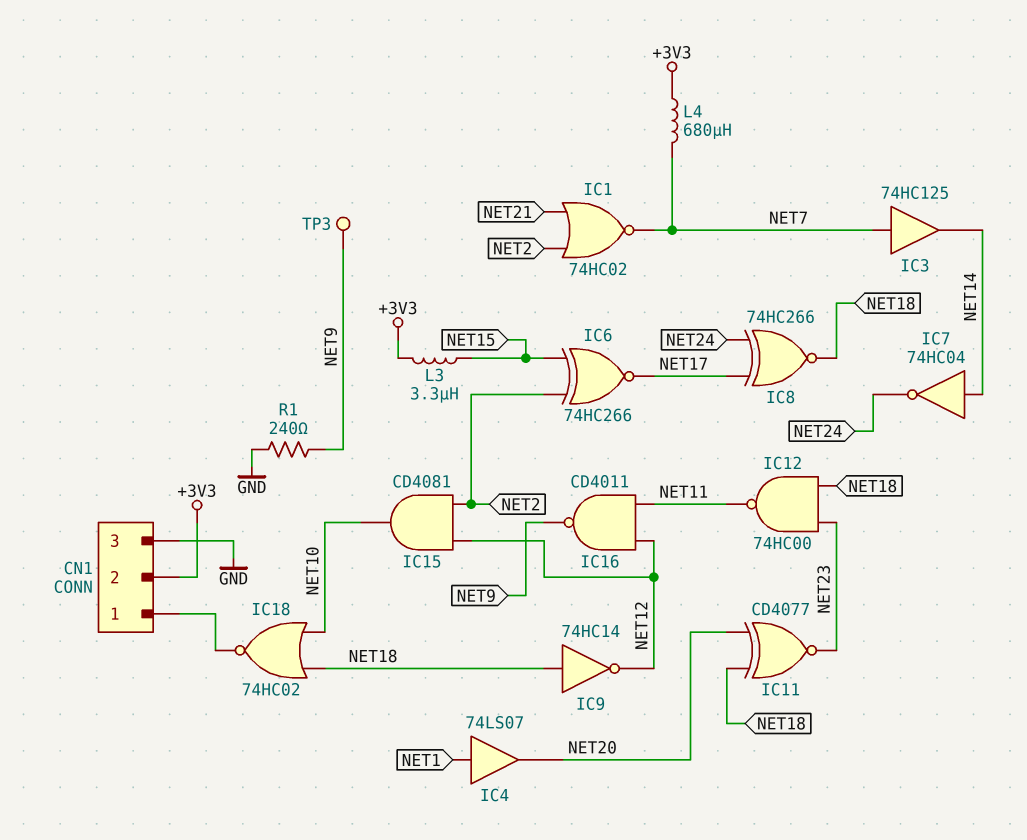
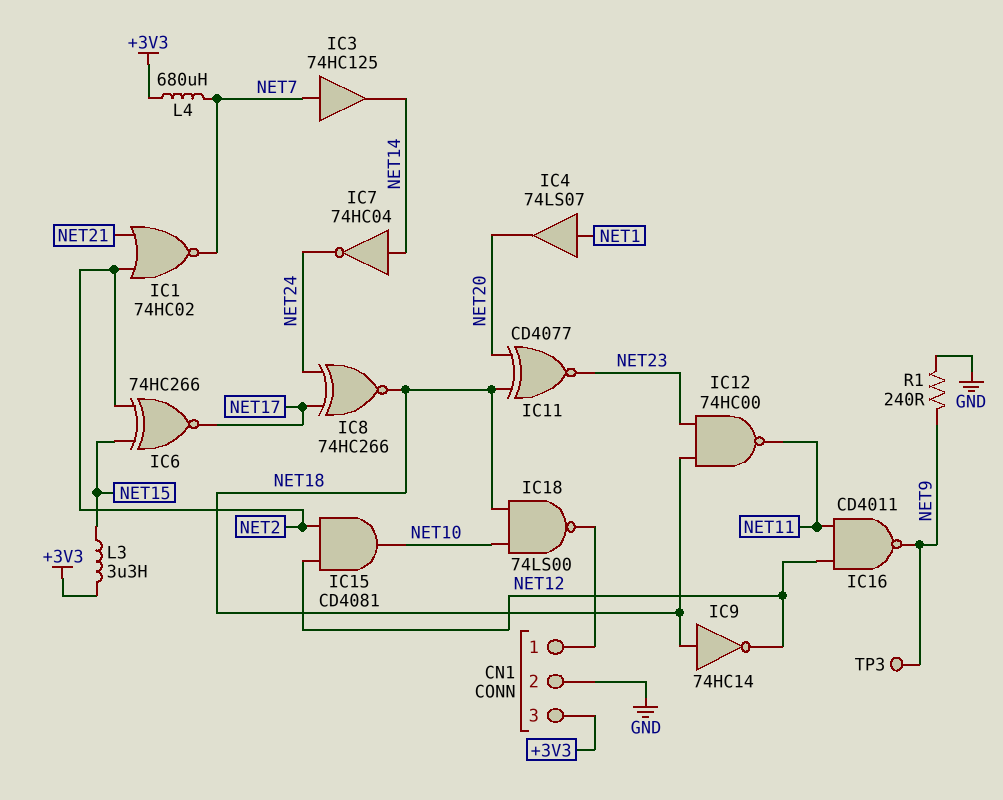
CN1 pin 2: +3V3 -> GND
CN1 pin 3: GND -> +3V3
IC18: NOR 74HC02 (in NET10, in NET18, out CN1/1) -> NAND 74LS00 (in NET10, in NET18, out CN1/1)

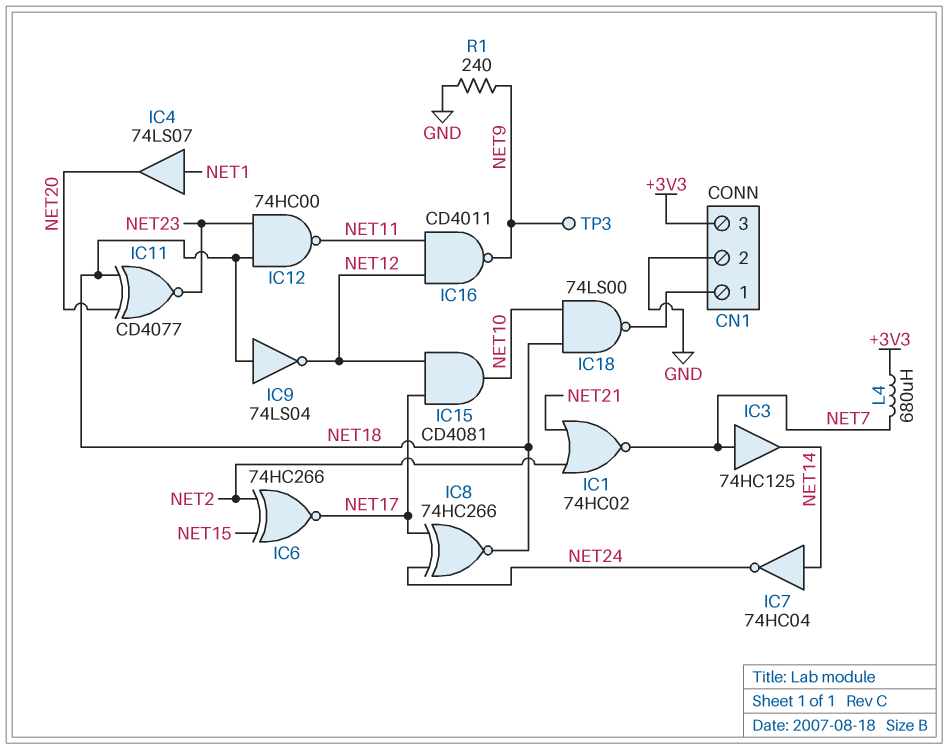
IC9: NOT 74HC14 (in NET18, out NET12) -> NOT 74LS04 (in NET18, out NET12)
IC15: AND CD4081 (in NET2, in NET12, out NET10) -> AND CD4081 (in NET12, in NET17, out NET10)
L3: 3.3uH (+3V3, NET15) -> none

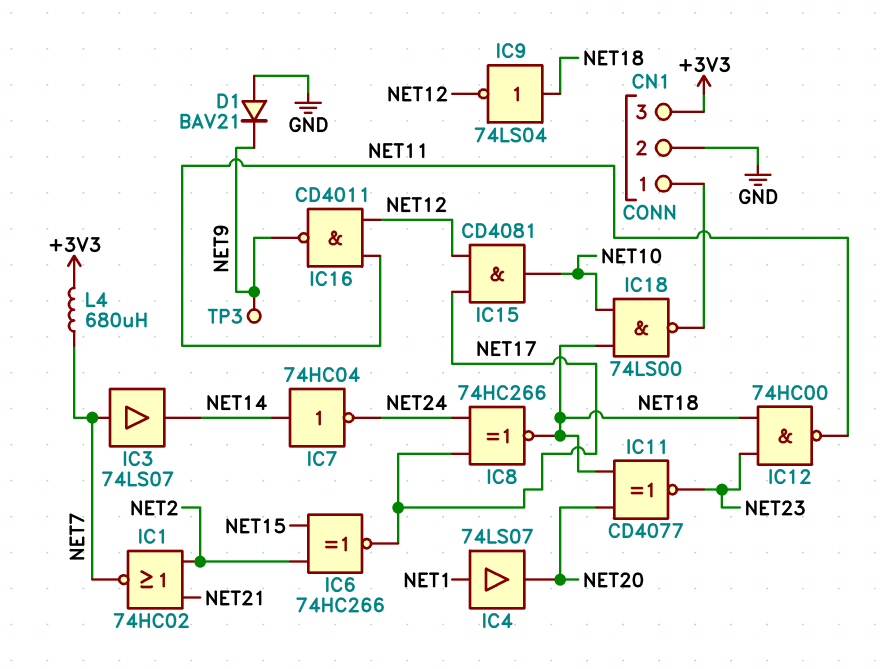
D1: none -> diode BAV21 (A GND, K NET9)
IC3: buffer 74HC125 (in NET7, out NET14) -> buffer 74LS07 (in NET7, out NET14)
R1: 240 (GND, NET9) -> none

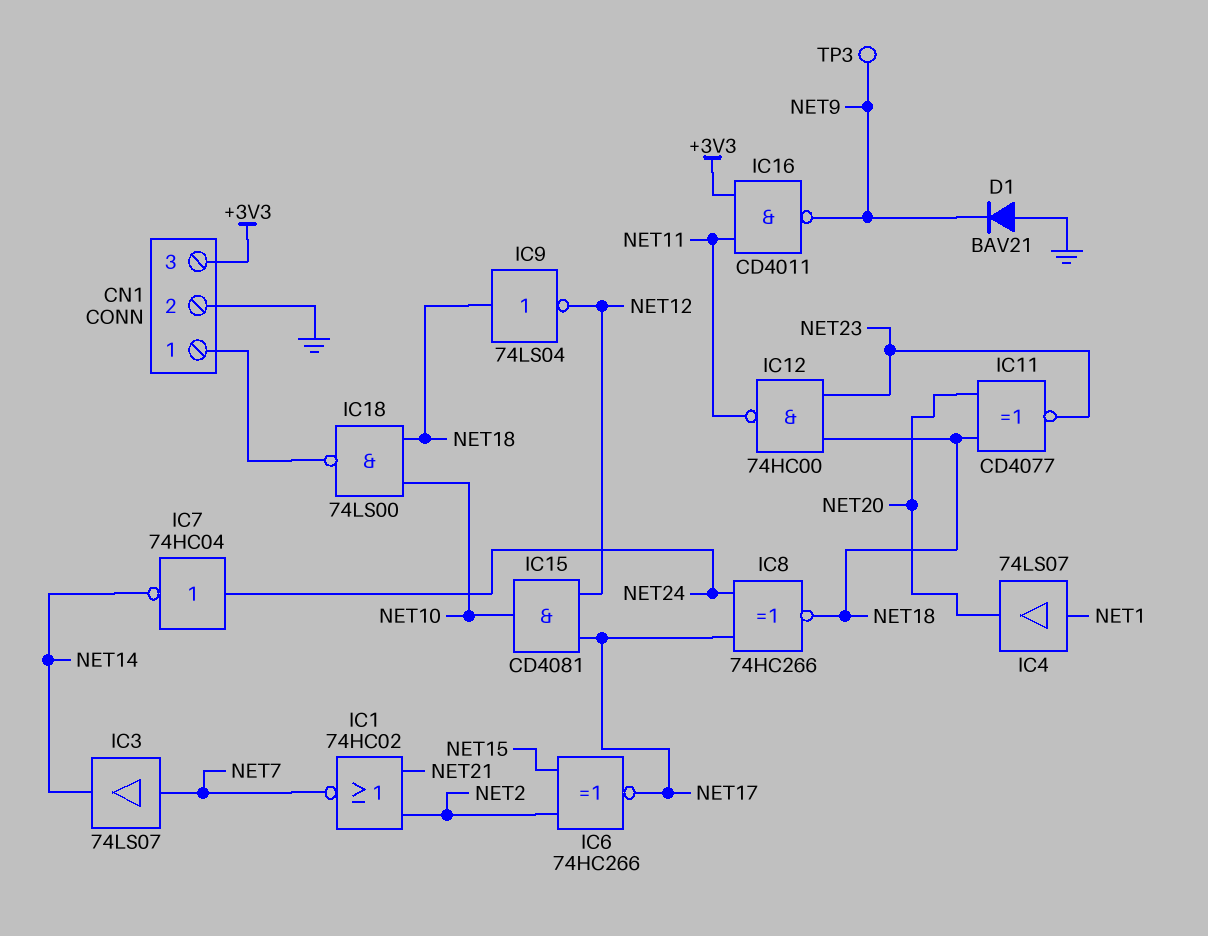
IC7: NOT 74HC04 (in NET14, out NET24) -> NOT 74HC04 (in NET24, out NET14)
IC16: NAND CD4011 (in NET11, in NET12, out NET9) -> NAND CD4011 (in +3V3, in NET11, out NET9)
L4: 680uH (+3V3, NET7) -> none

